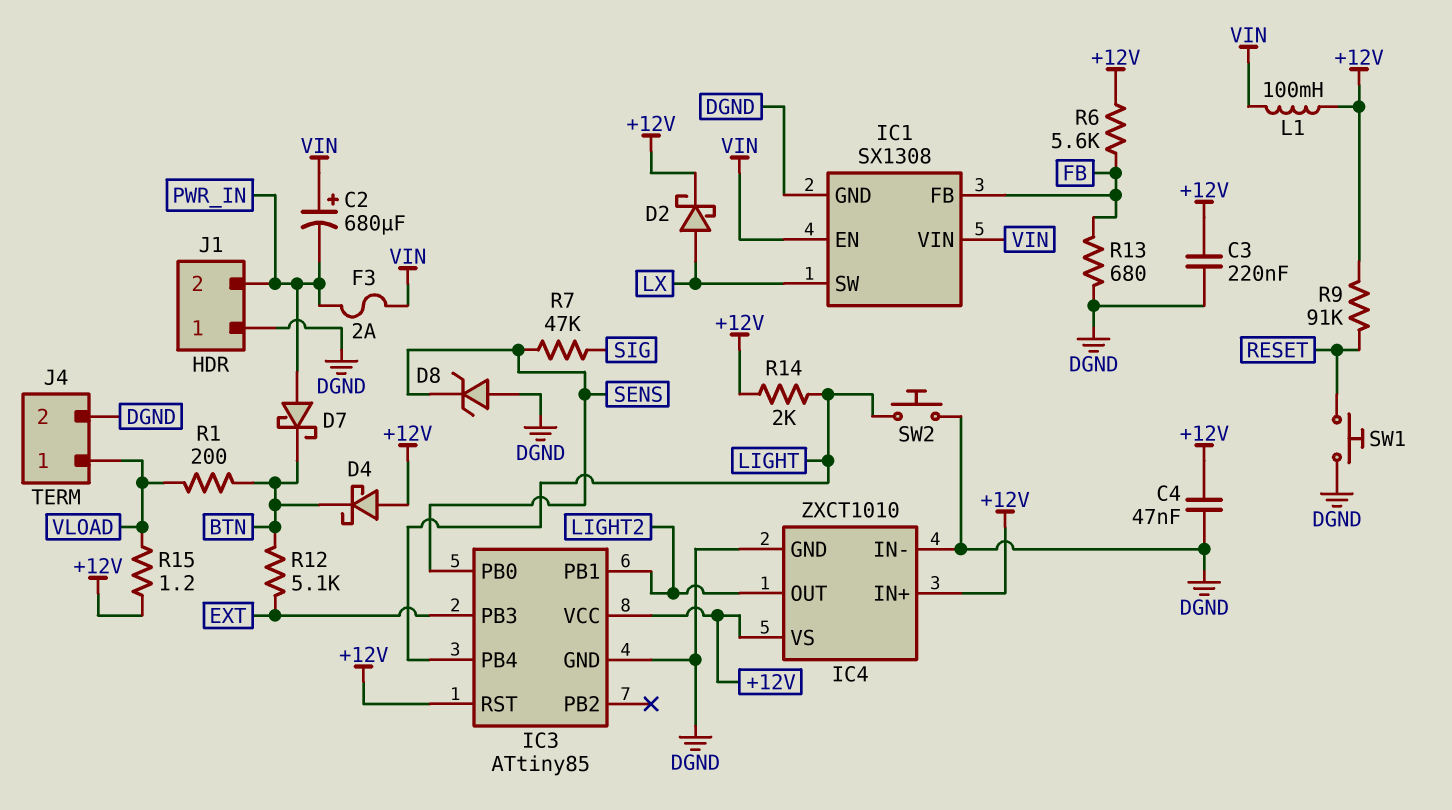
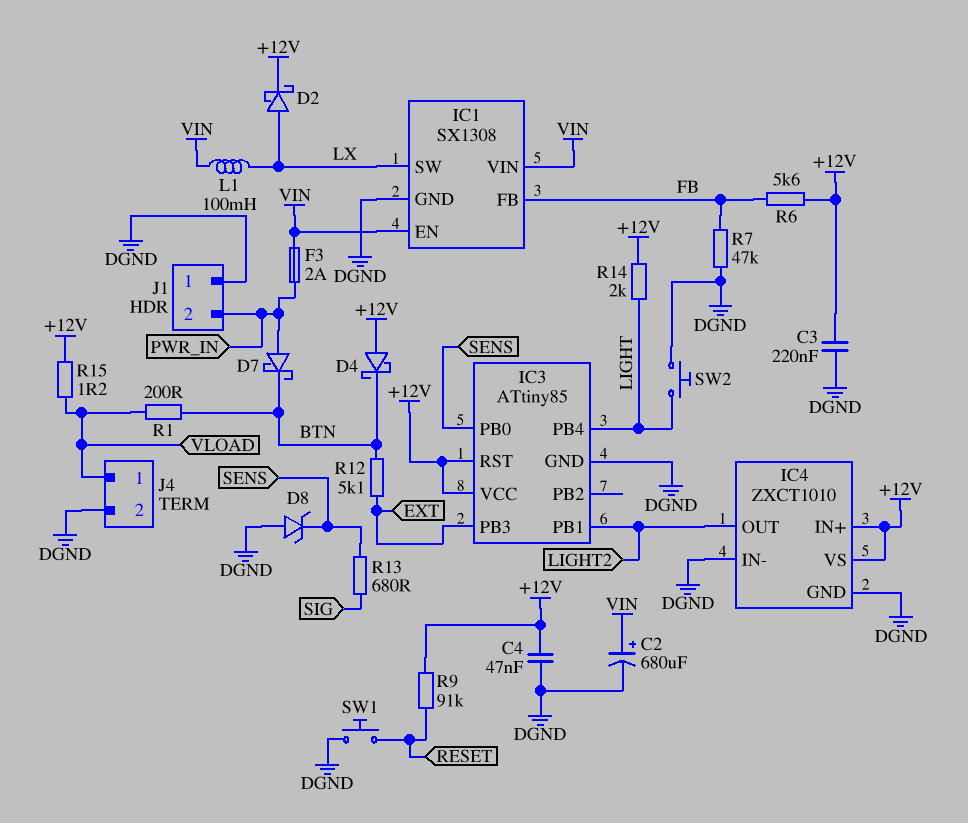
C2: 680uF (plus VIN, minus PWR_IN) -> 680uF (plus VIN, minus DGND)
L1: 100mH (+12V, VIN) -> 100mH (LX, VIN)
R7: 47k (SENS, SIG) -> 47k (DGND, FB)
R13: 680 (DGND, FB) -> 680 (SENS, SIG)

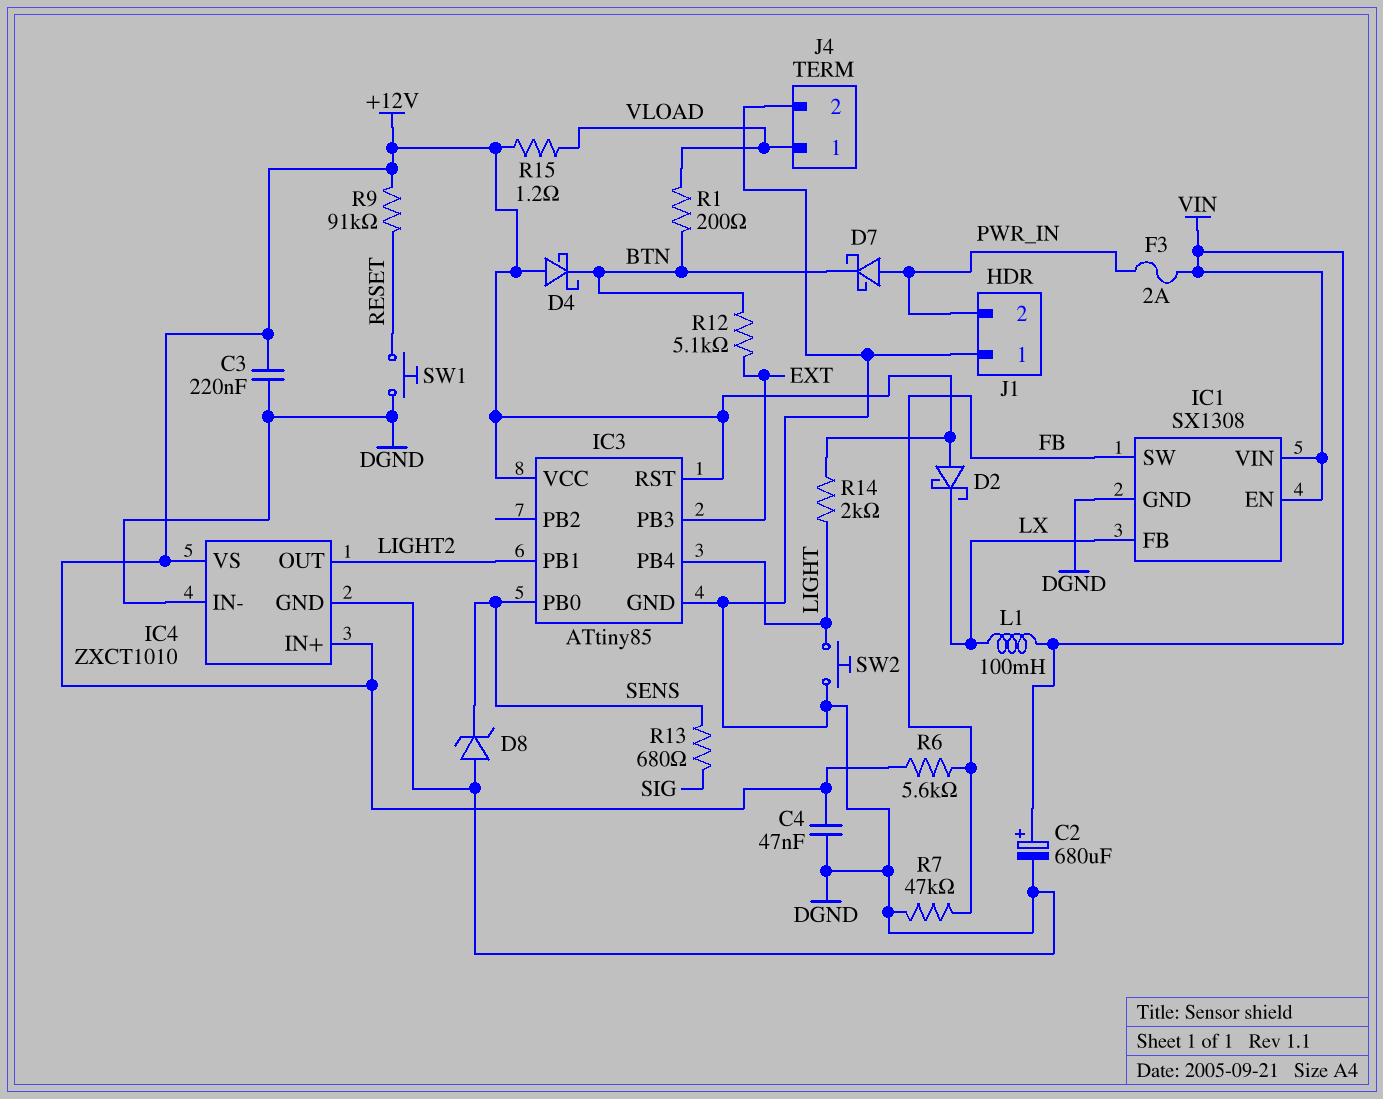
D2: schottky (A LX, K +12V) -> schottky (A +12V, K LX)
IC1 pin FB: FB -> LX
IC1 pin SW: LX -> FB

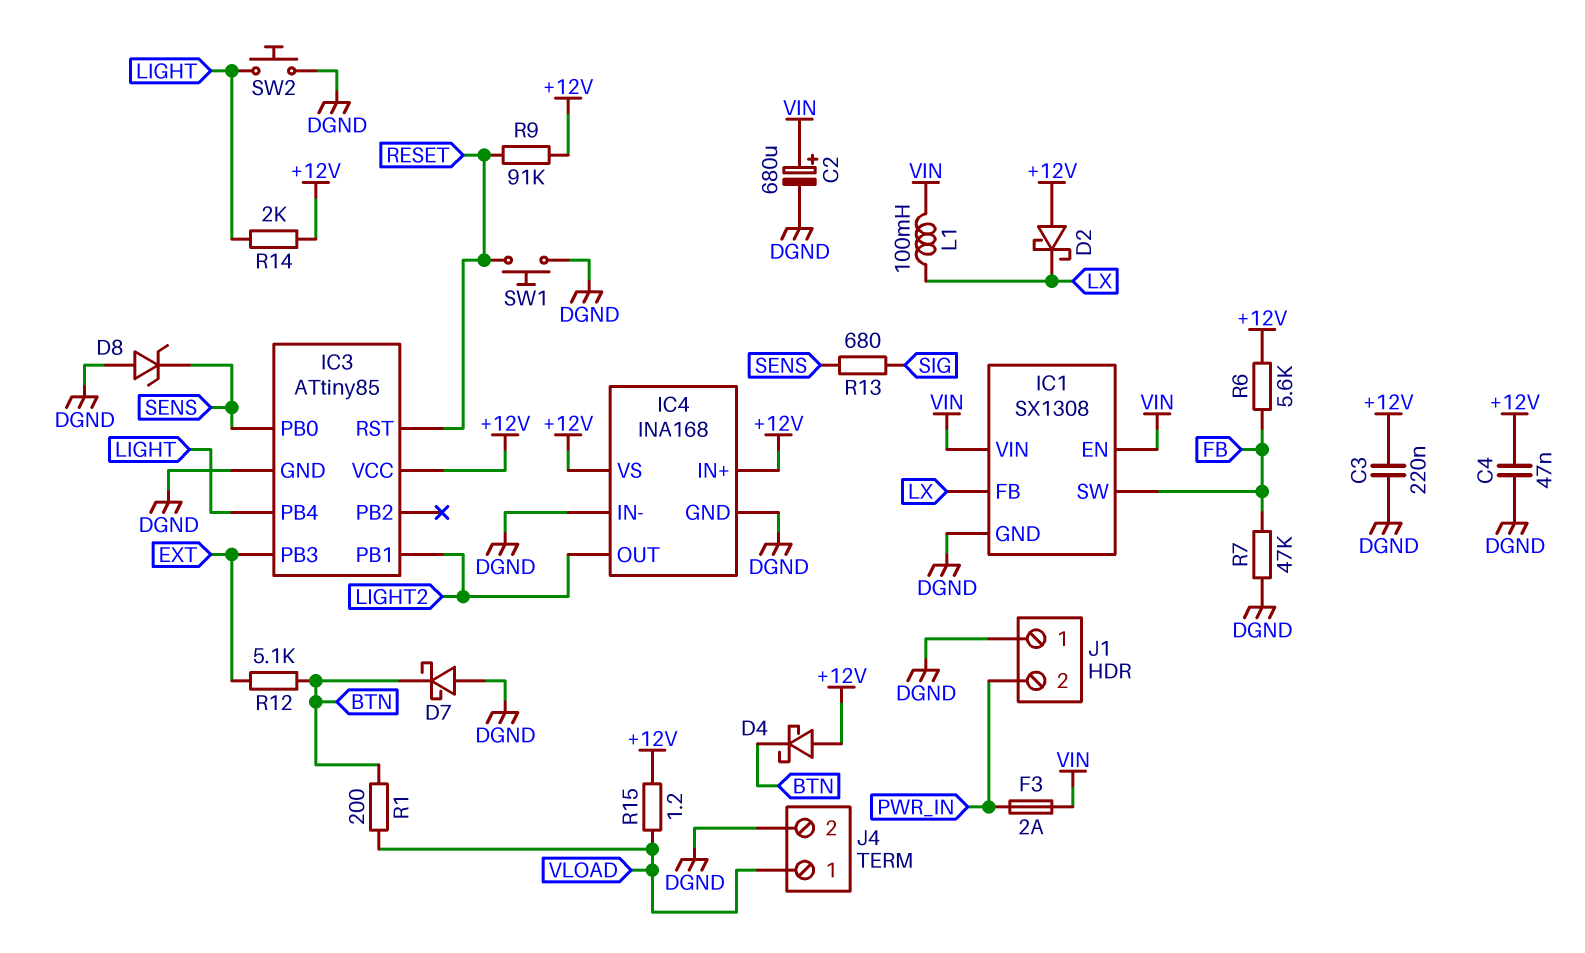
D7: schottky (A PWR_IN, K BTN) -> schottky (A DGND, K BTN)
IC3 pin RST: +12V -> RESET
IC4: ZXCT1010 -> INA168

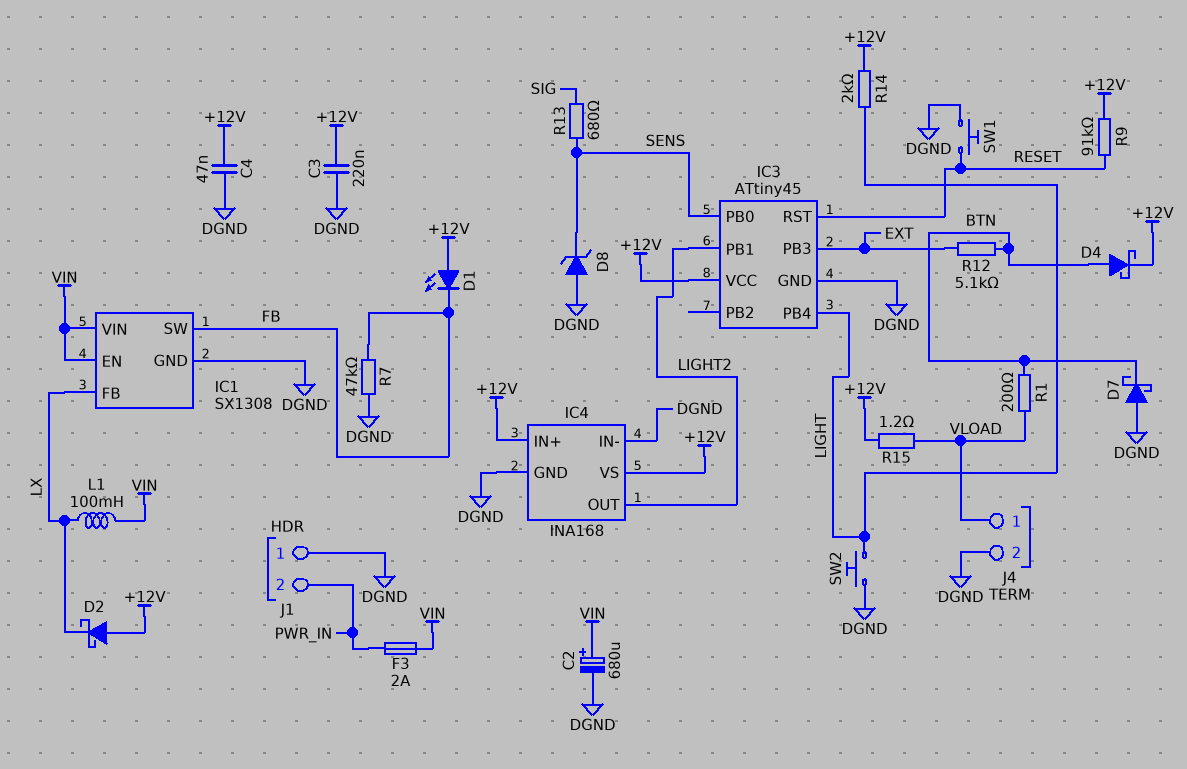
D1: none -> LED (A +12V, K FB)
D4: schottky (A +12V, K BTN) -> schottky (A BTN, K +12V)
IC3: ATtiny85 -> ATtiny45
R6: 5.6k (+12V, FB) -> none

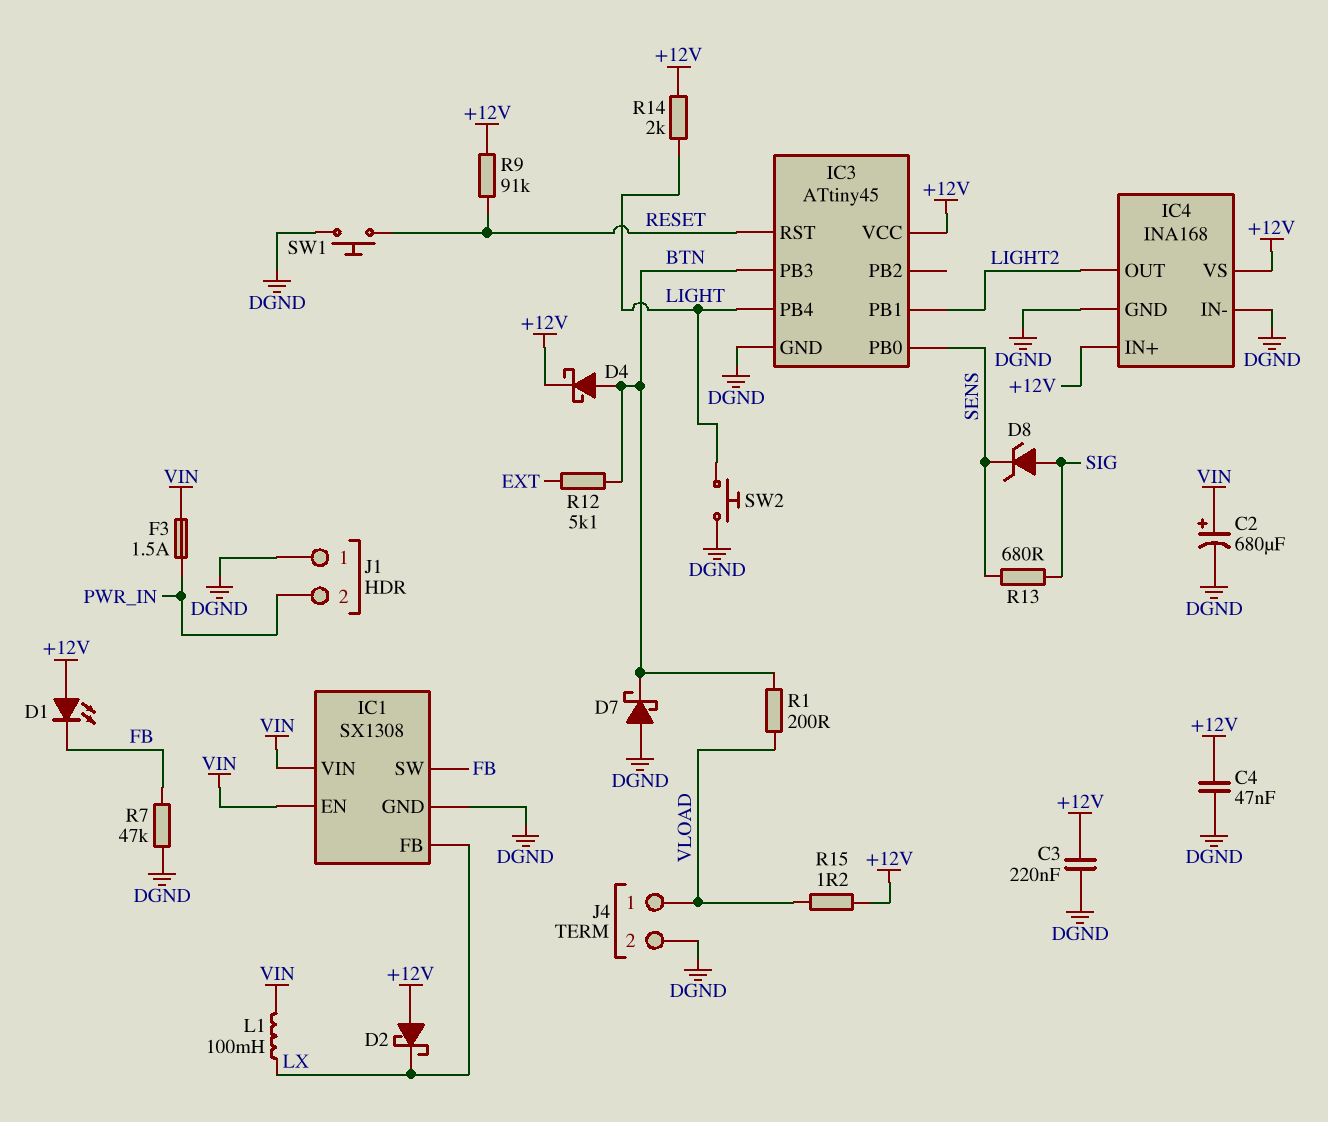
D8: zener (A DGND, K SENS) -> zener (A SIG, K SENS)
F3: 2A (PWR_IN, VIN) -> 1.5A (PWR_IN, VIN)
IC3 pin PB3: EXT -> BTN

